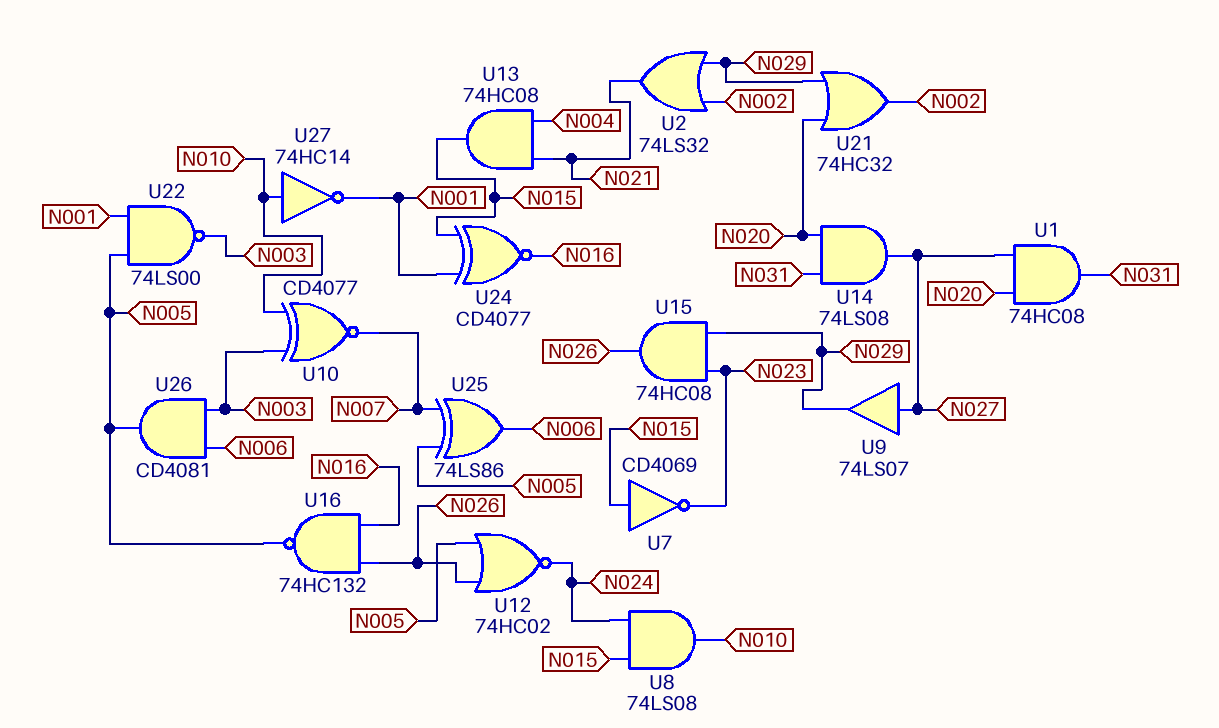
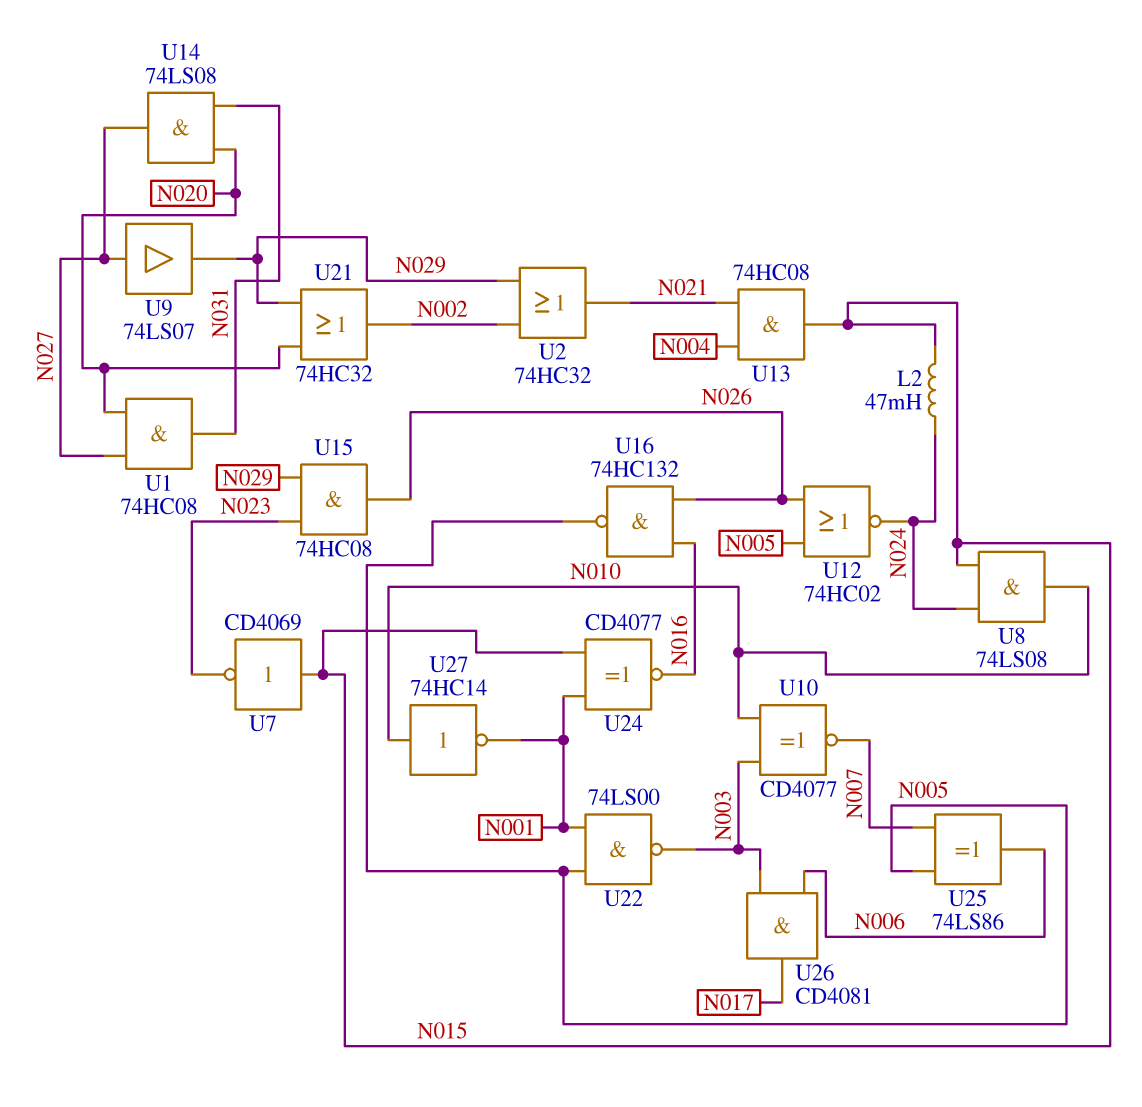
L2: none -> 47mH (N015, N024)
U2: OR 74LS32 (in N002, in N029, out N021) -> OR 74HC32 (in N002, in N029, out N021)
U26: AND CD4081 (in N003, in N006, out N005) -> AND CD4081 (in N003, in N006, out N017)

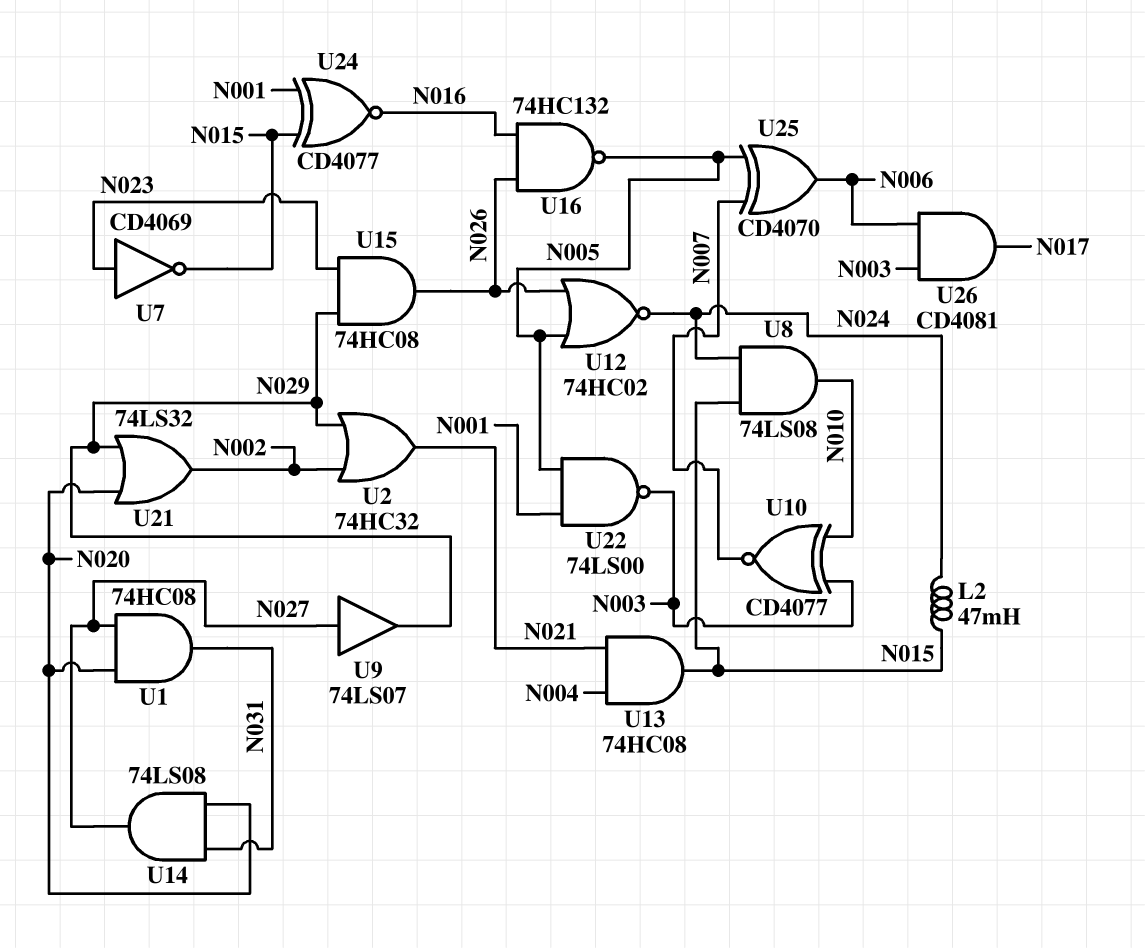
U7: NOT CD4069 (in N015, out N023) -> NOT CD4069 (in N023, out N015)
U21: OR 74HC32 (in N020, in N029, out N002) -> OR 74LS32 (in N020, in N029, out N002)
U25: XOR 74LS86 (in N005, in N007, out N006) -> XOR CD4070 (in N005, in N007, out N006)
U27: NOT 74HC14 (in N010, out N001) -> none

